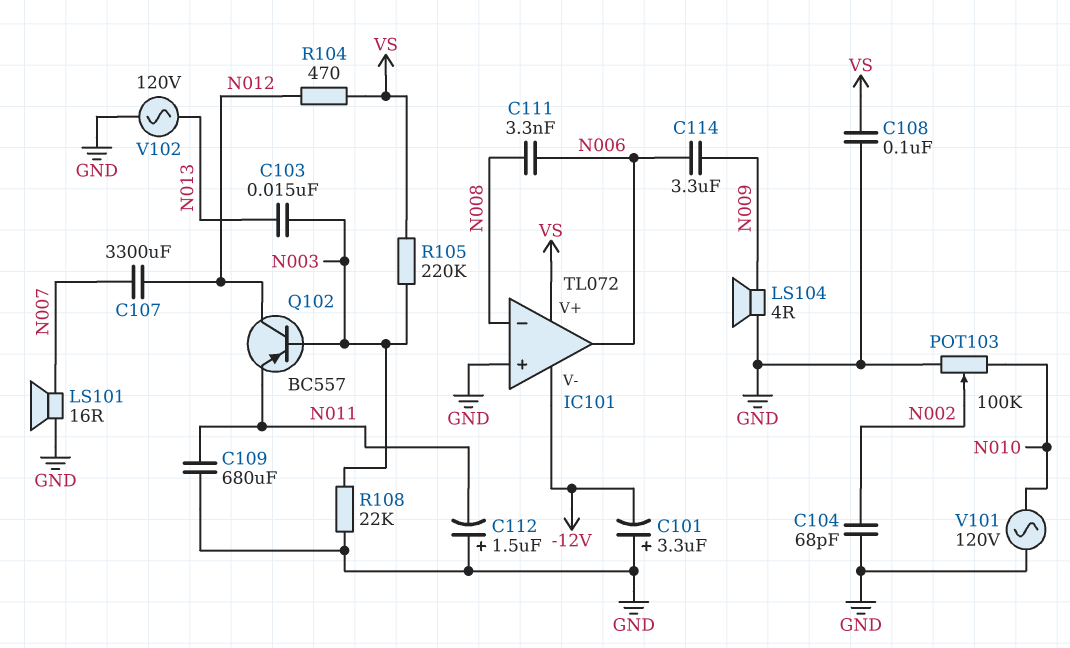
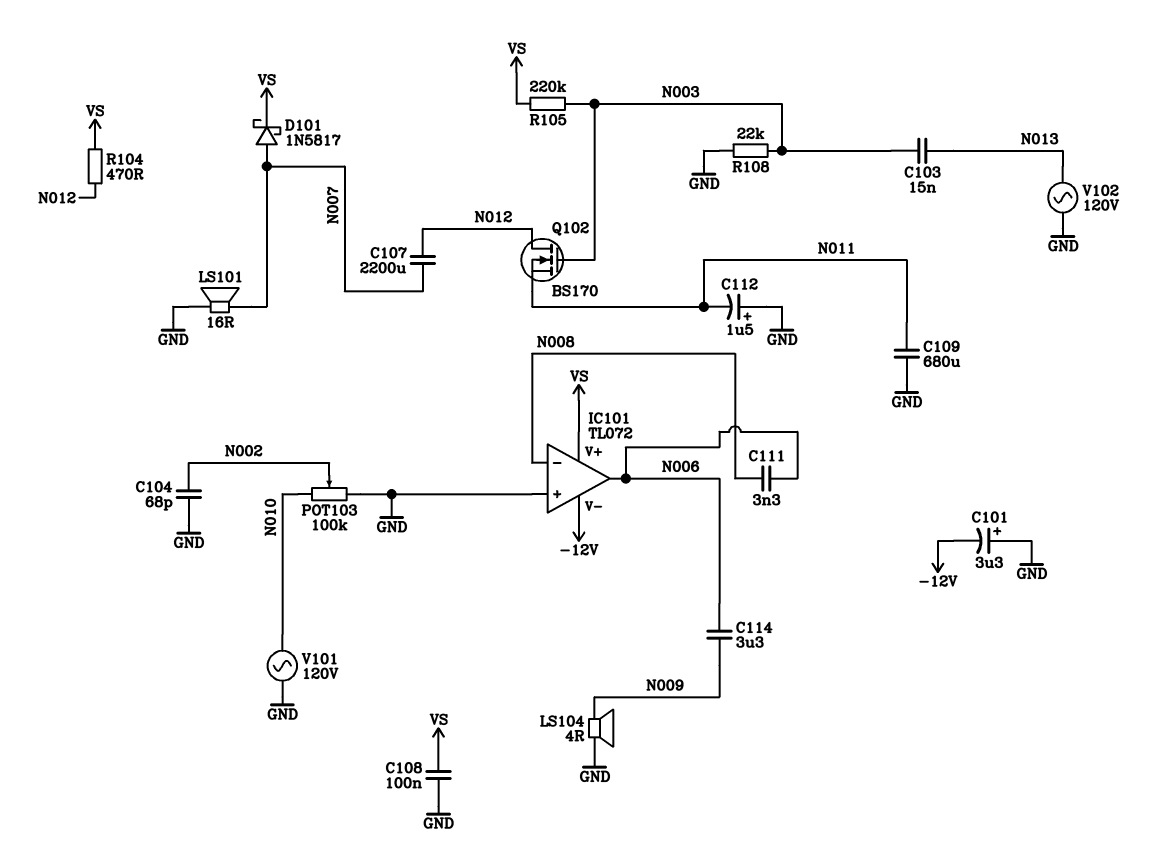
C107: 3300uF (N007, N012) -> 2200uF (N007, N012)
D101: none -> schottky 1N5817 (A N007, K VS)
Q102: PNP BC557 (B N003, C N012, E N011) -> NMOS BS170 (G N003, D N012, S N011)

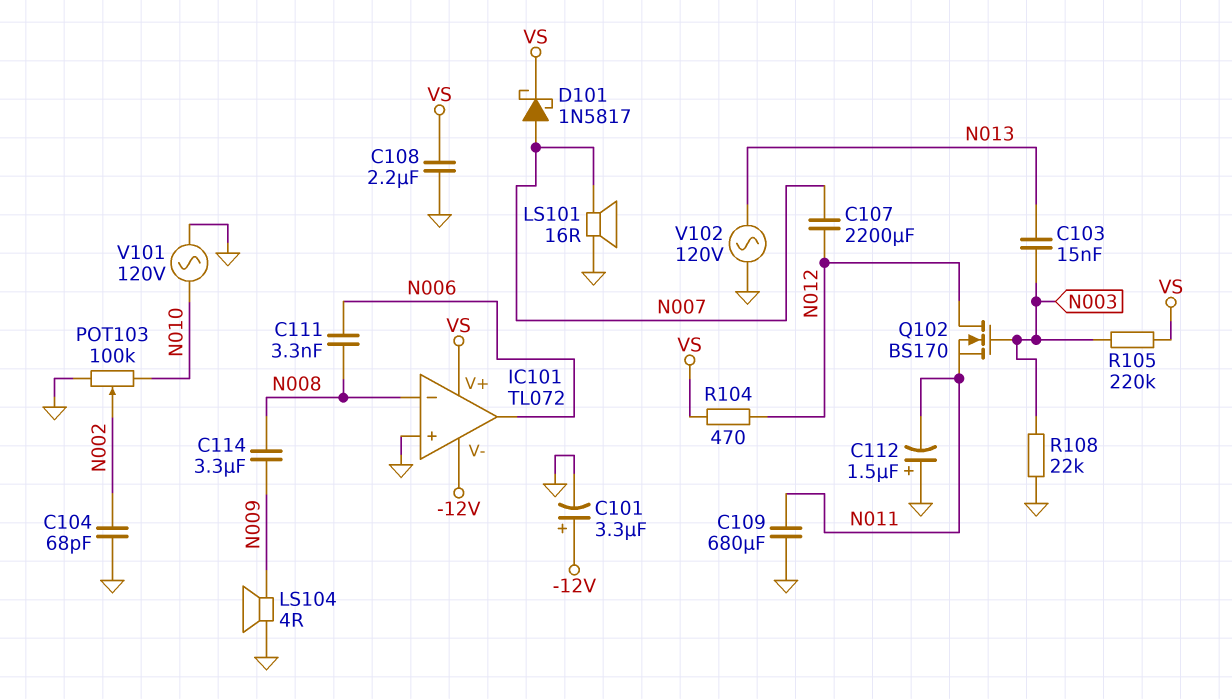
C101: 3.3uF (plus GND, minus -12V) -> 3.3uF (plus -12V, minus GND)
C108: 100nF (GND, VS) -> 2.2uF (GND, VS)
C114: 3.3uF (N006, N009) -> 3.3uF (N008, N009)

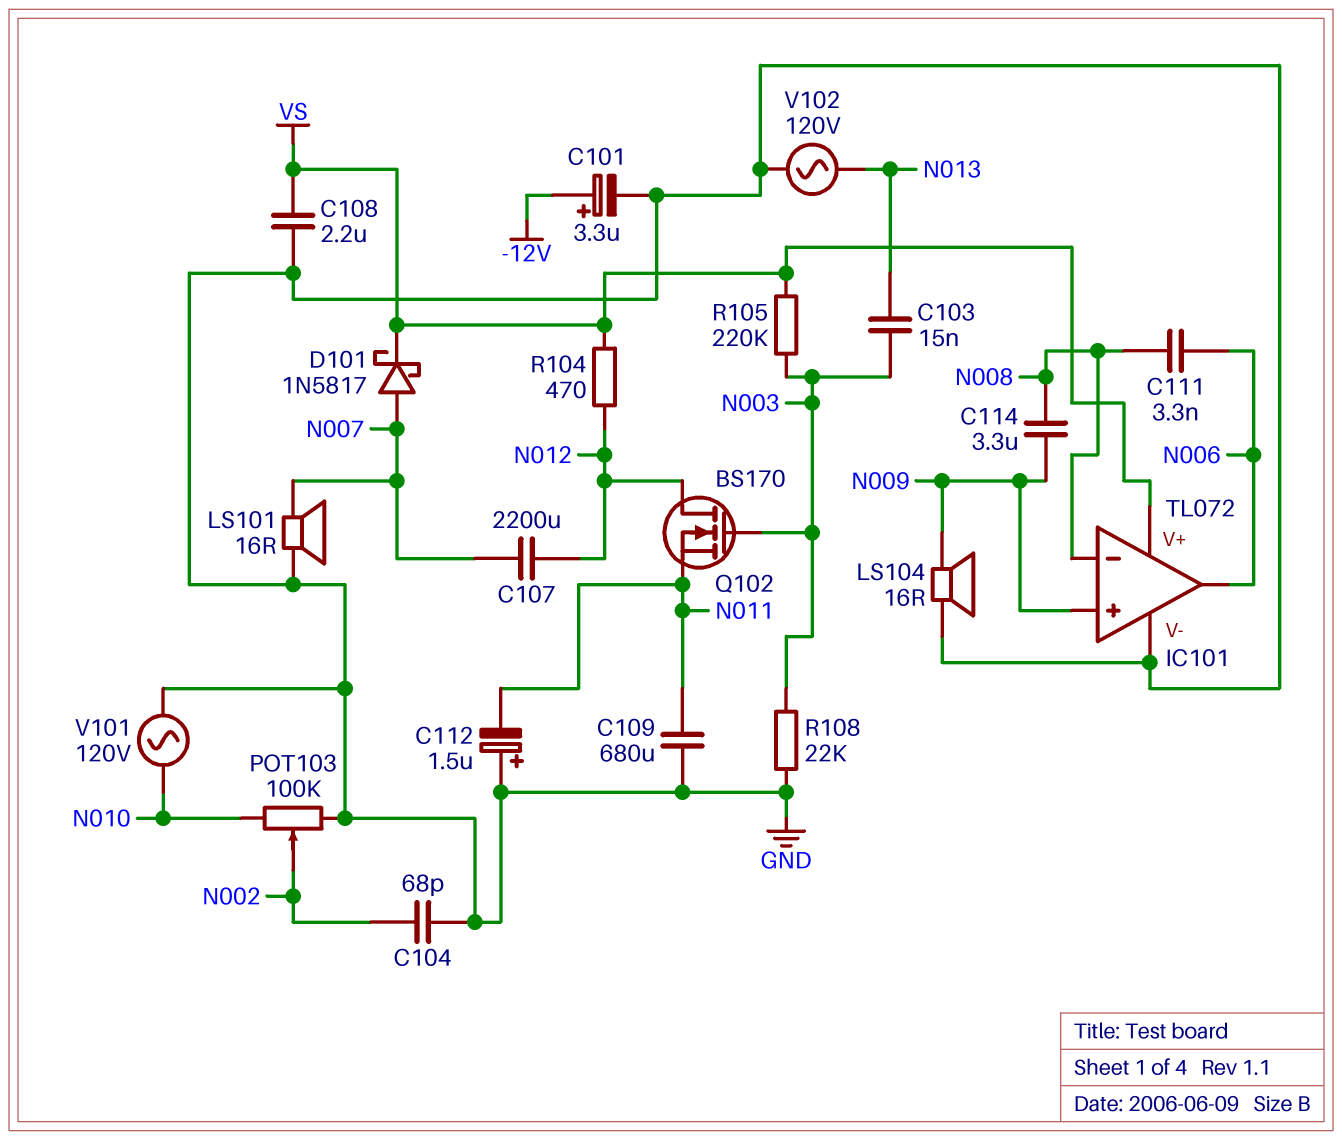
IC101 pin V-: -12V -> GND
IC101 pin in+: GND -> N009
LS104: speaker 4R (GND, N009) -> speaker 16R (GND, N009)

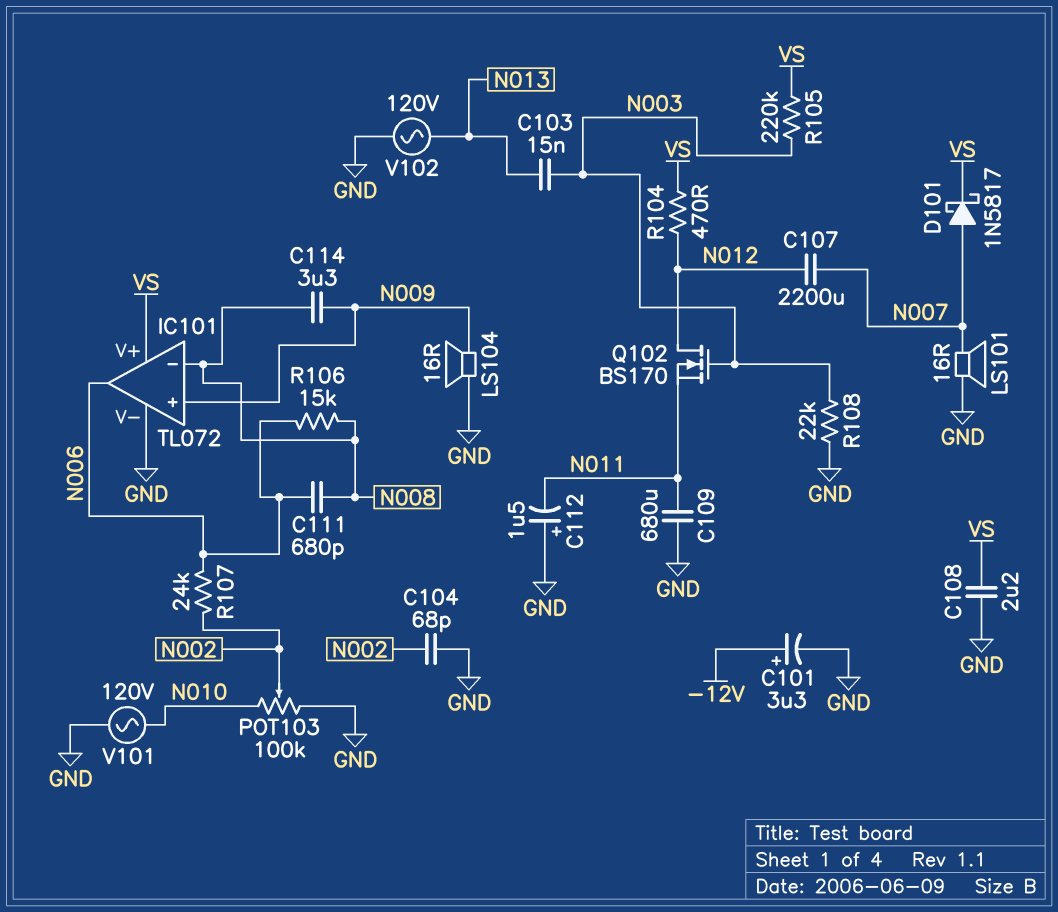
C111: 3.3nF (N006, N008) -> 680pF (N006, N008)
R106: none -> 15k (N006, N008)
R107: none -> 24k (N002, N006)

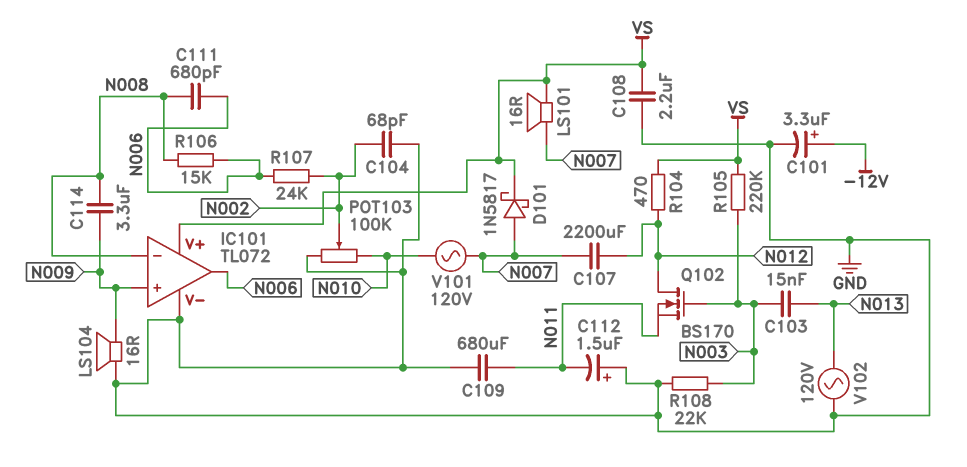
LS101: speaker 16R (GND, N007) -> speaker 16R (N007, VS)
V101: AC 120V (GND, N010) -> AC 120V (N007, N010)

